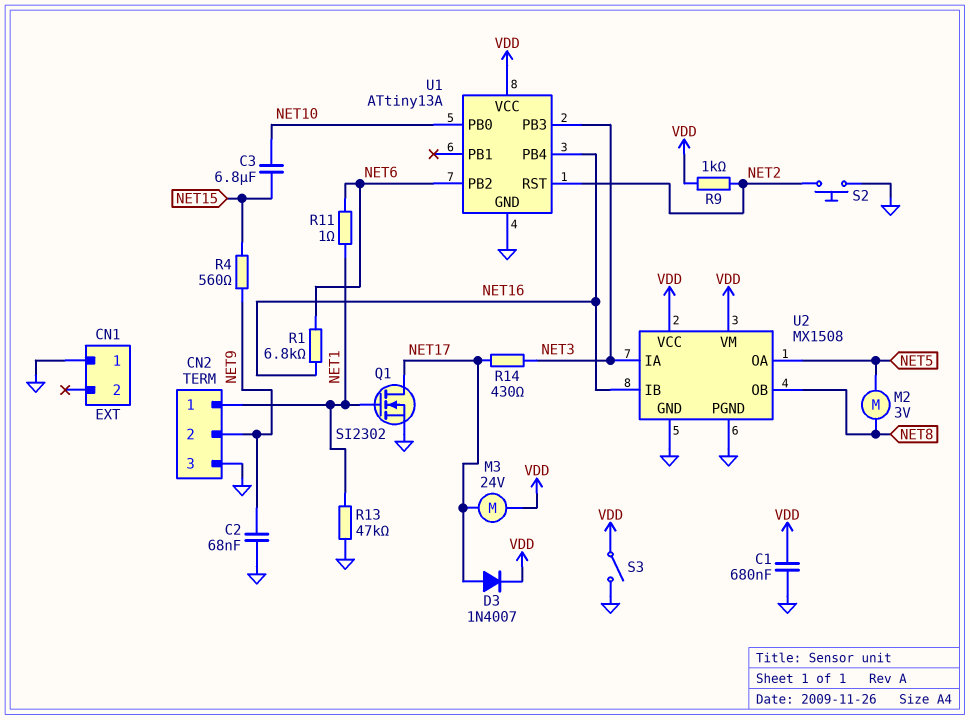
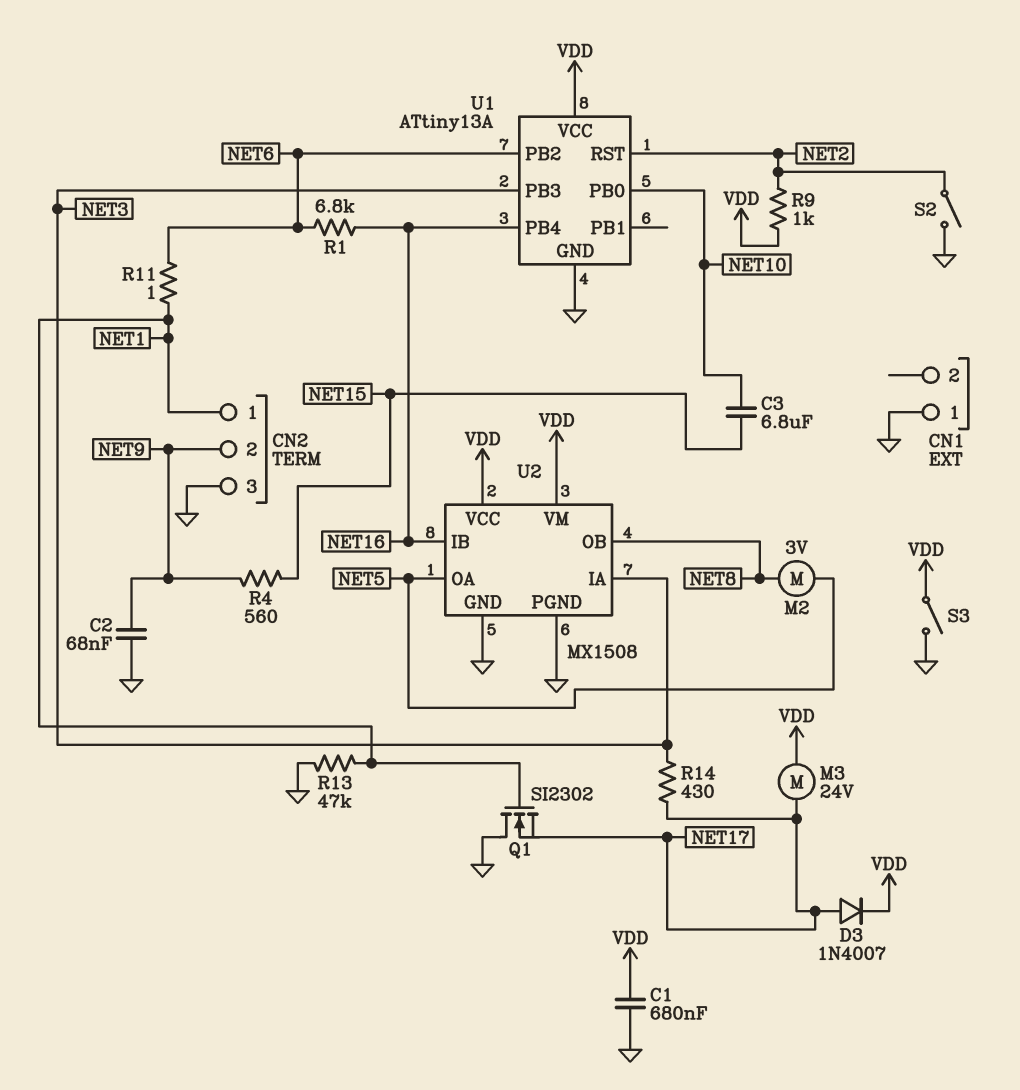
Q1: NMOS SI2302 (G NET1, D NET17, S GND) -> NMOS SI2302 (G NET1, D GND, S NET17)
S2: button (GND, NET2) -> switch (GND, NET2)

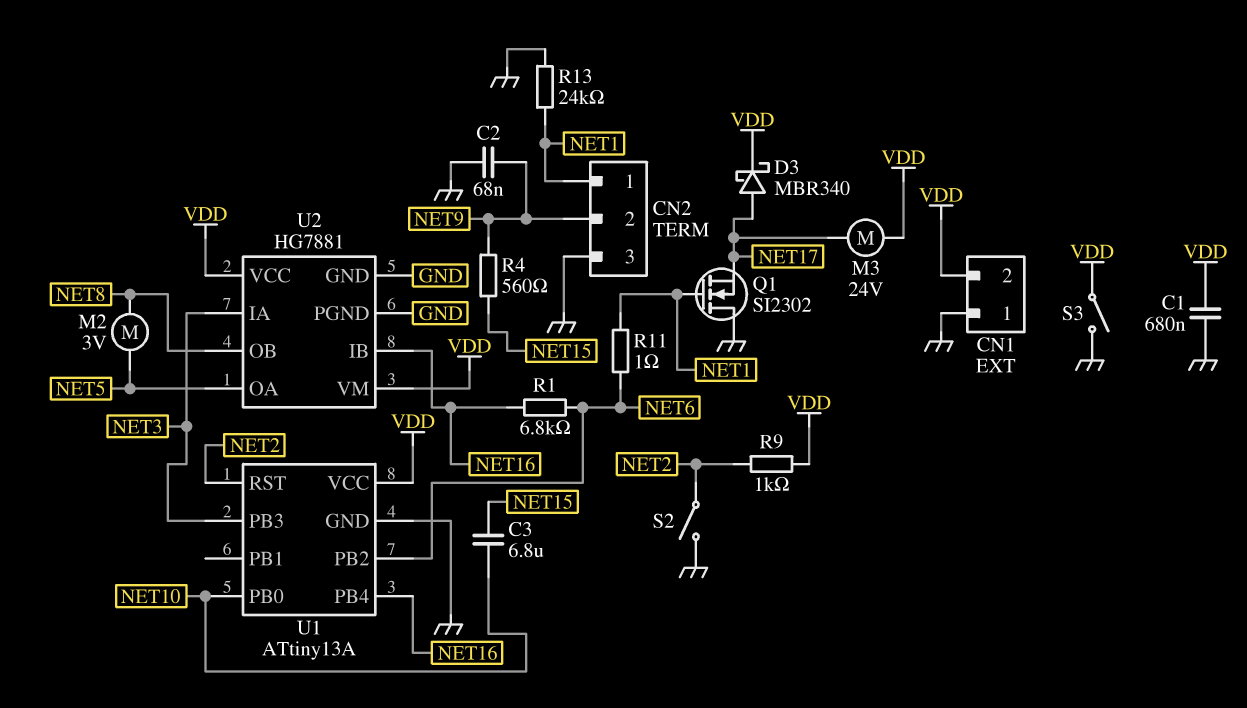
CN1 pin 2: none -> VDD
D3: diode 1N4007 (A NET17, K VDD) -> schottky MBR340 (A NET17, K VDD)
R13: 47k (GND, NET1) -> 24k (GND, NET1)
R14: 430 (NET3, NET17) -> none
U2: MX1508 -> HG7881

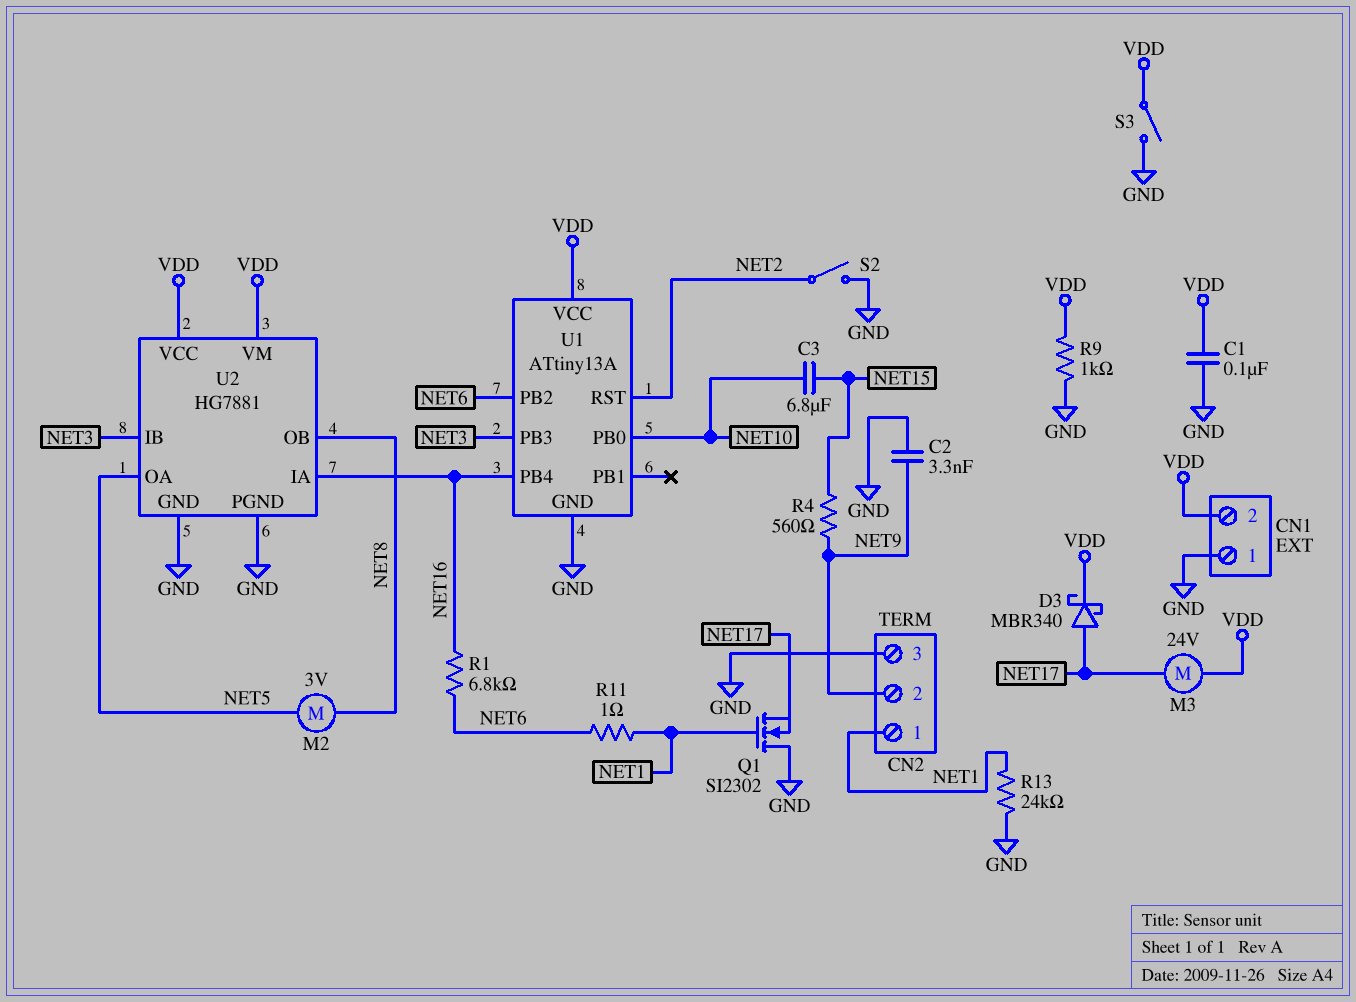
C1: 680nF (GND, VDD) -> 100nF (GND, VDD)
C2: 68nF (GND, NET9) -> 3.3nF (GND, NET9)
R9: 1k (NET2, VDD) -> 1k (GND, VDD)
U2 pin IA: NET3 -> NET16
U2 pin IB: NET16 -> NET3

